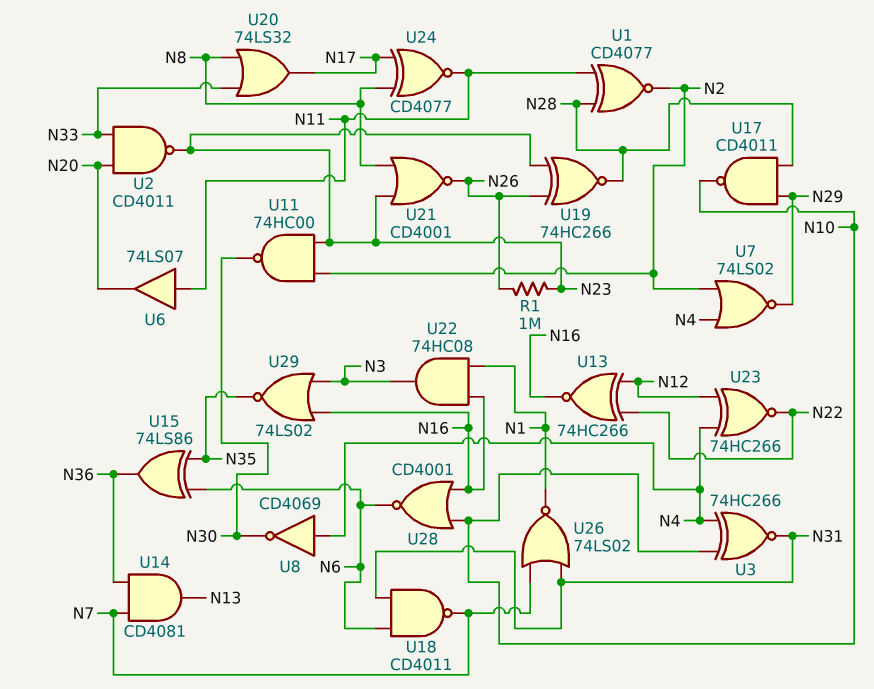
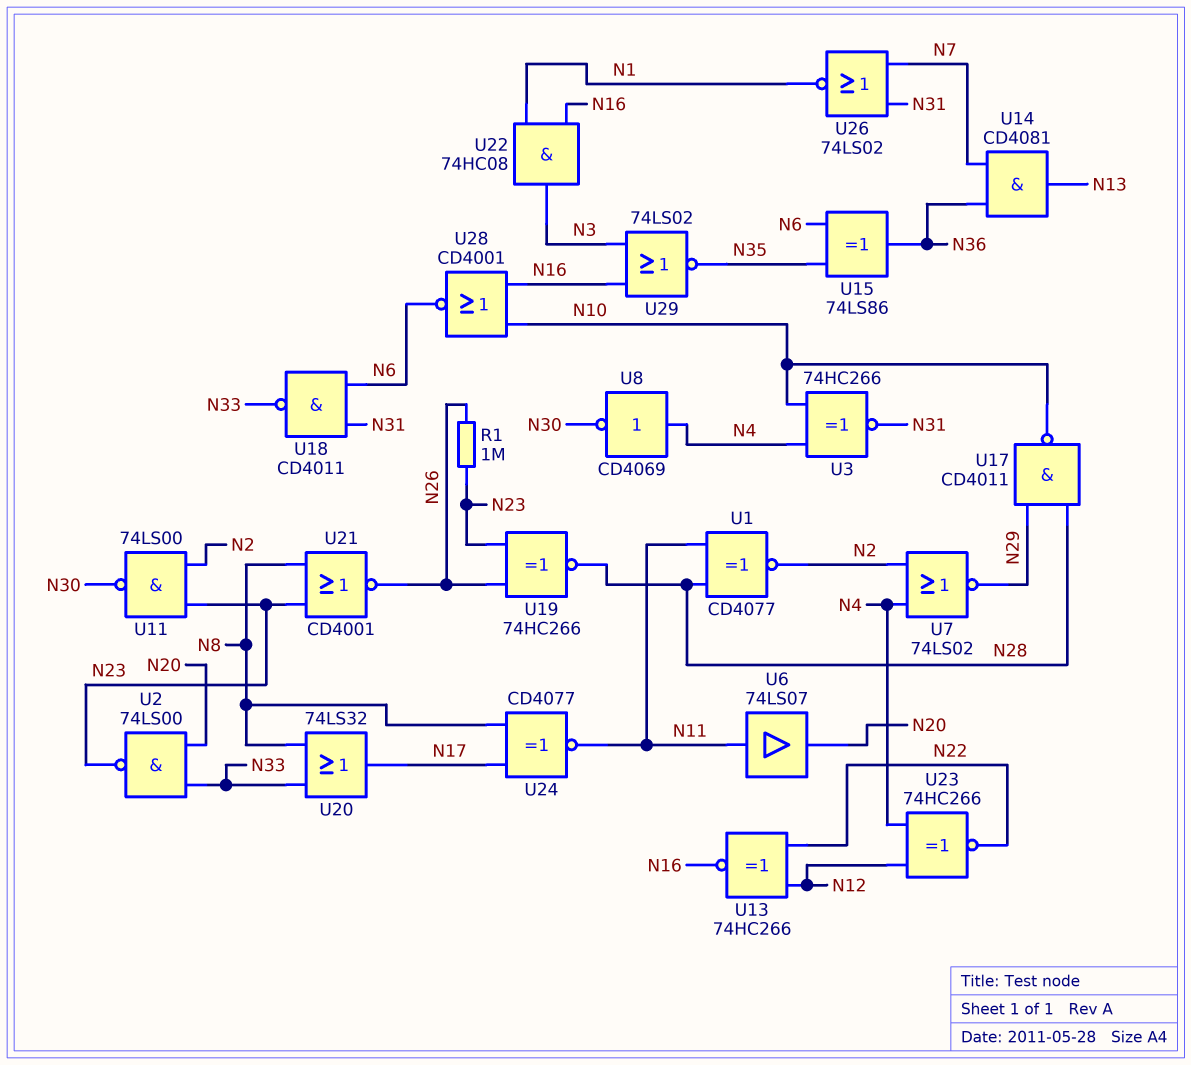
U2: NAND CD4011 (in N20, in N33, out N23) -> NAND 74LS00 (in N20, in N33, out N23)
U11: NAND 74HC00 (in N2, in N23, out N30) -> NAND 74LS00 (in N2, in N23, out N30)
U18: NAND CD4011 (in N6, in N31, out N7) -> NAND CD4011 (in N6, in N31, out N33)

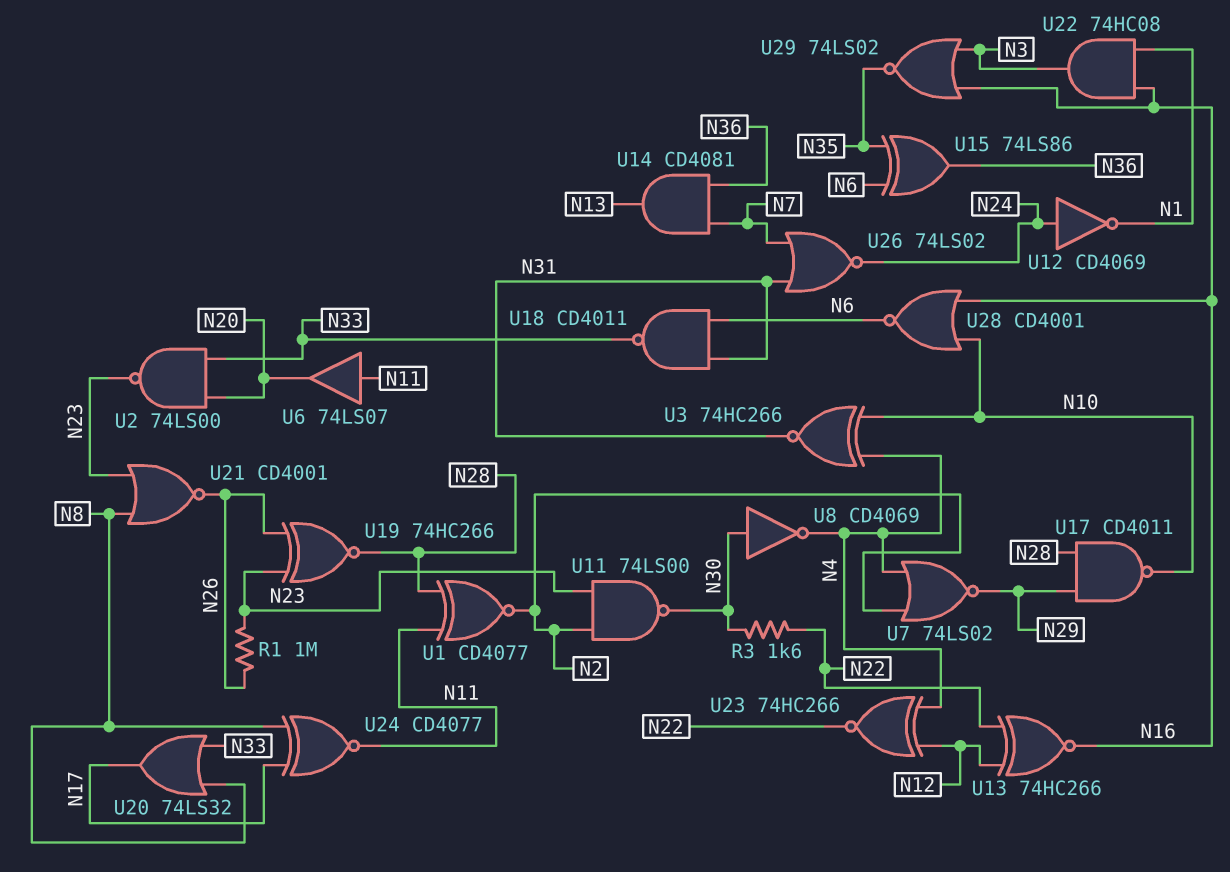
R3: none -> 1.6k (N22, N30)
U8: NOT CD4069 (in N4, out N30) -> NOT CD4069 (in N30, out N4)
U12: none -> NOT CD4069 (in N24, out N1)
U26: NOR 74LS02 (in N7, in N31, out N1) -> NOR 74LS02 (in N7, in N31, out N24)

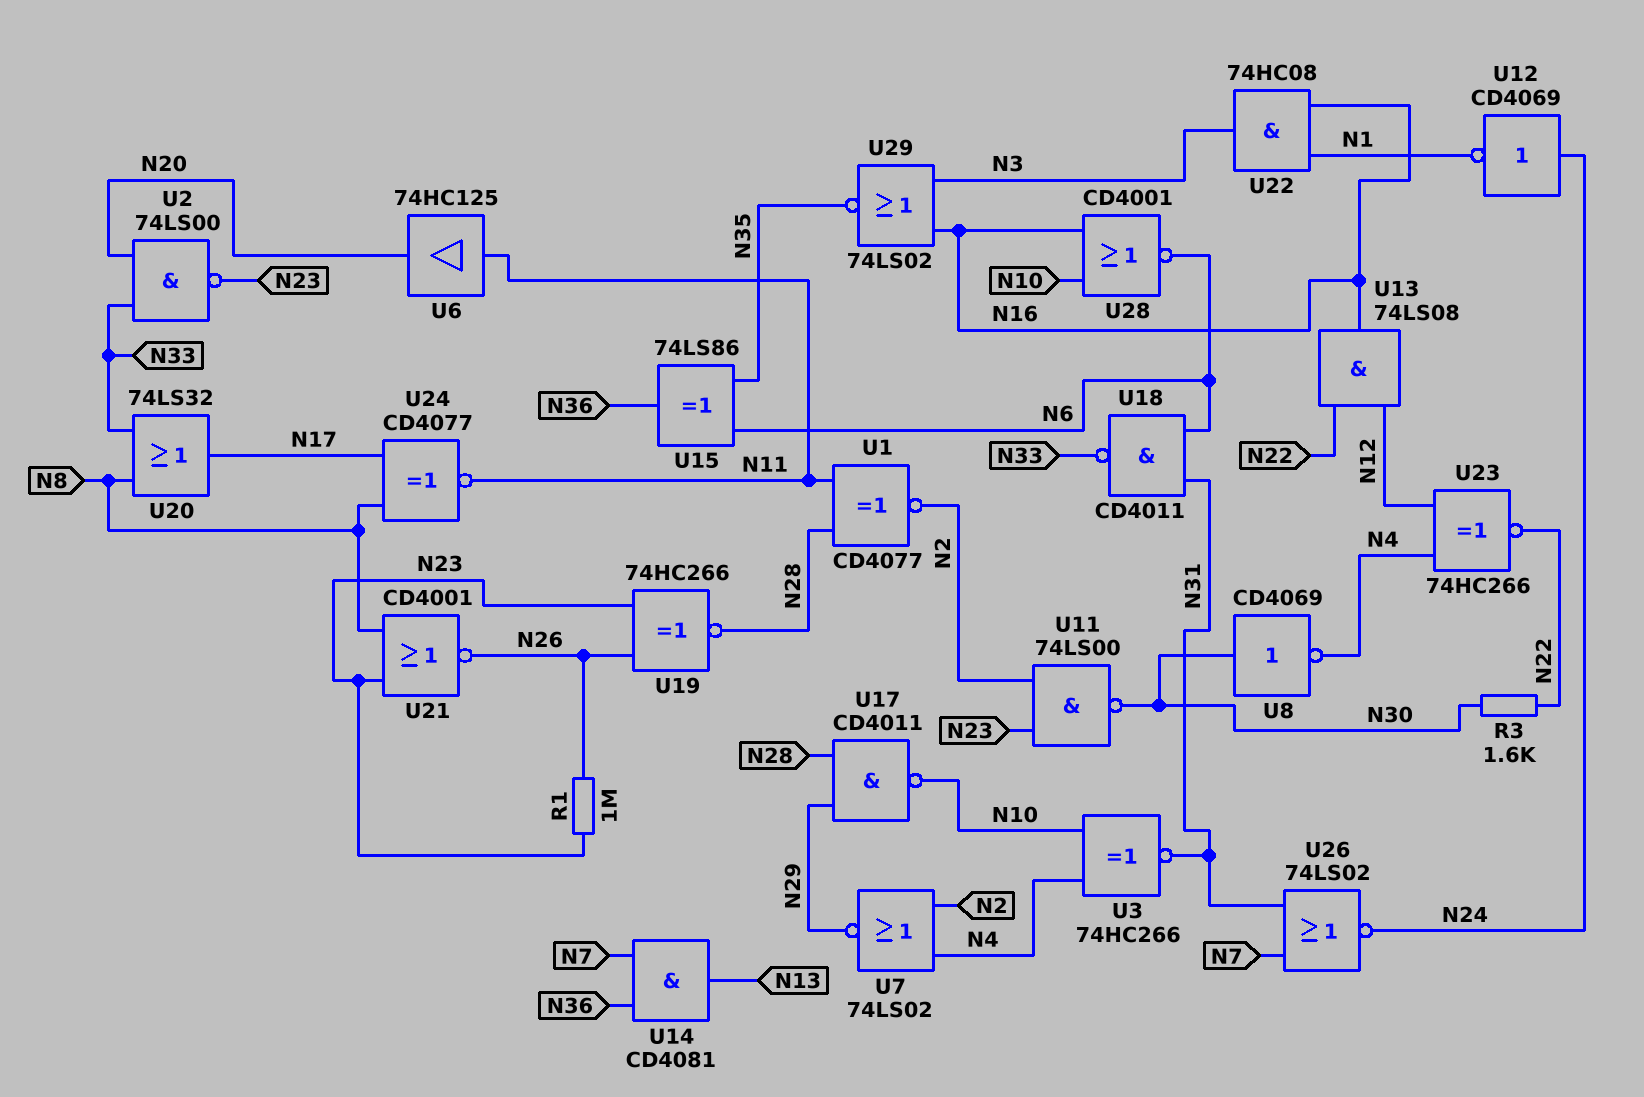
U6: buffer 74LS07 (in N11, out N20) -> buffer 74HC125 (in N11, out N20)
U13: XNOR 74HC266 (in N12, in N22, out N16) -> AND 74LS08 (in N12, in N22, out N16)

